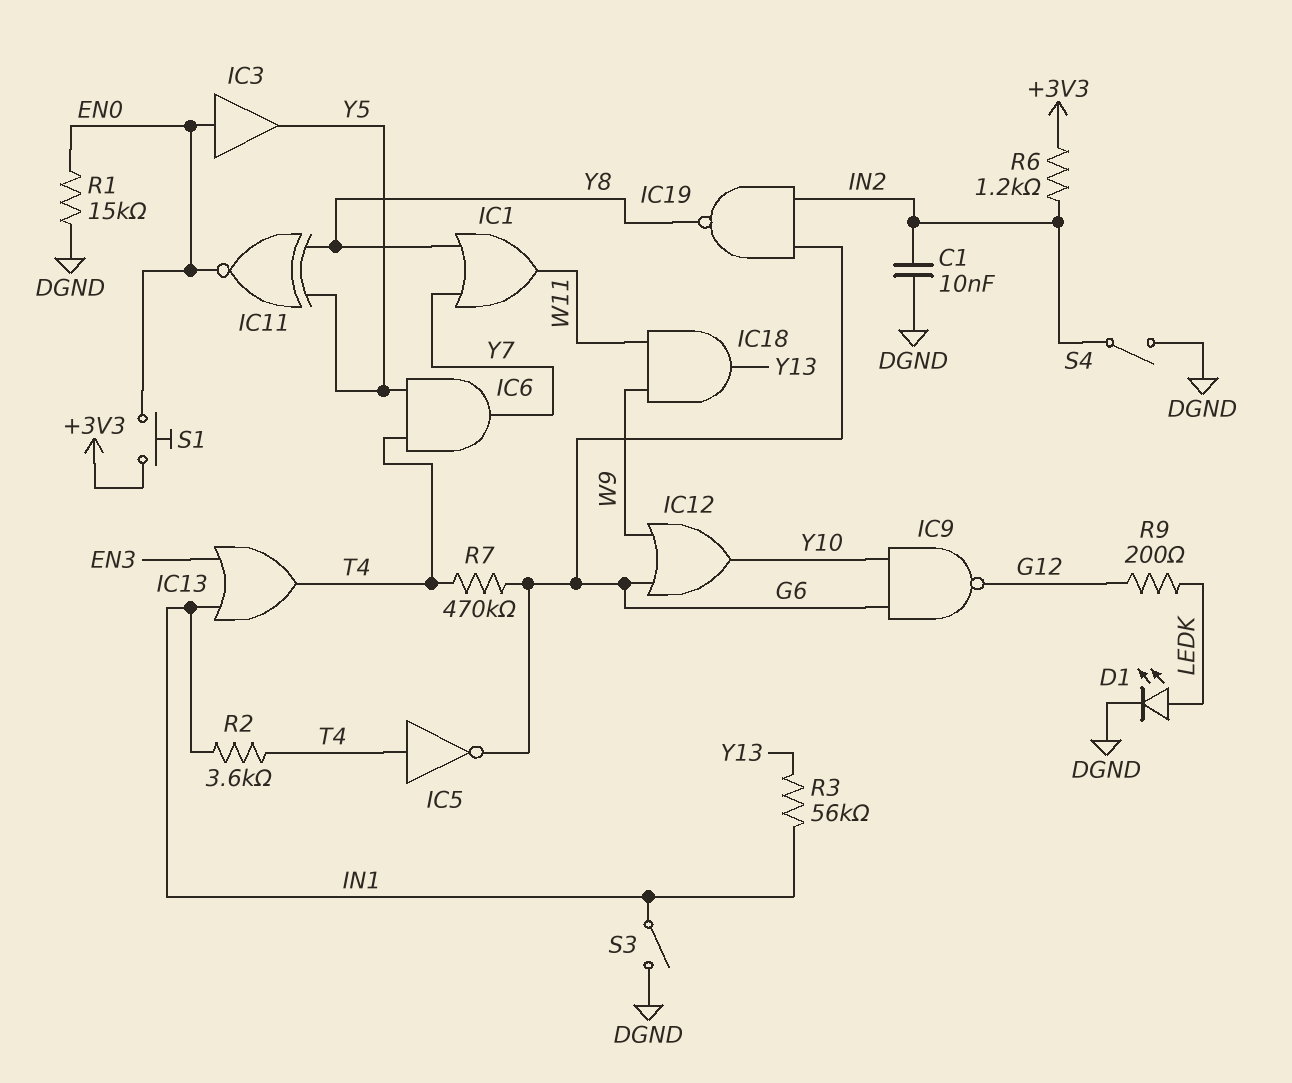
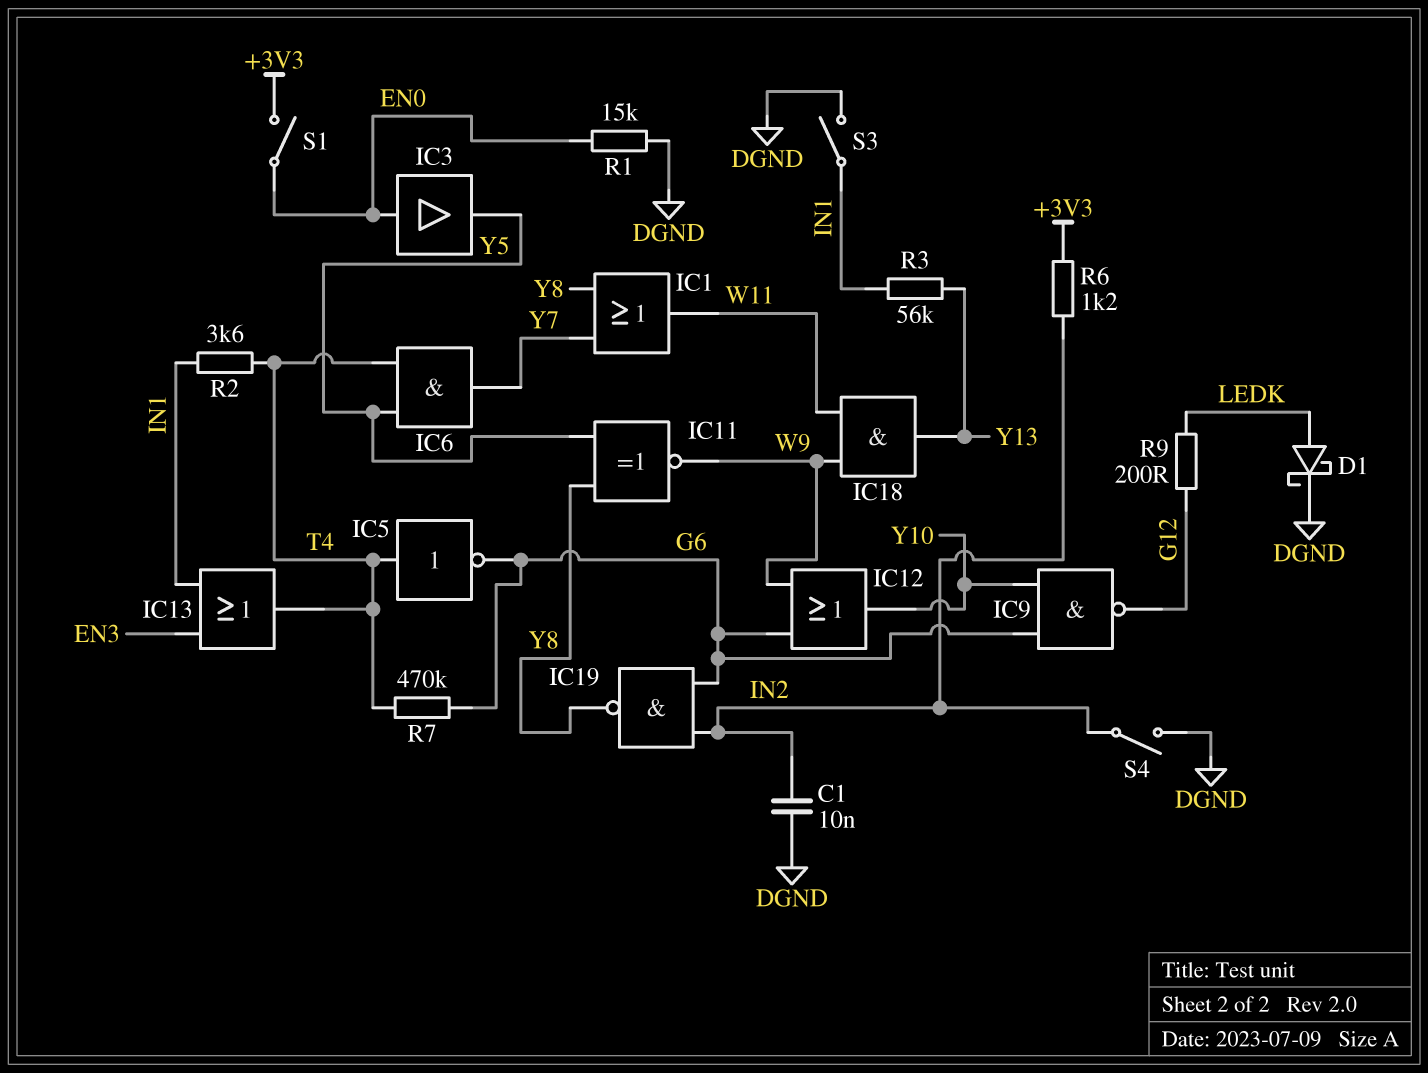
D1: LED (A LEDK, K DGND) -> schottky (A LEDK, K DGND)
IC11: XNOR (in Y5, in Y8, out EN0) -> XNOR (in Y5, in Y8, out W9)
S1: button (+3V3, EN0) -> switch (+3V3, EN0)

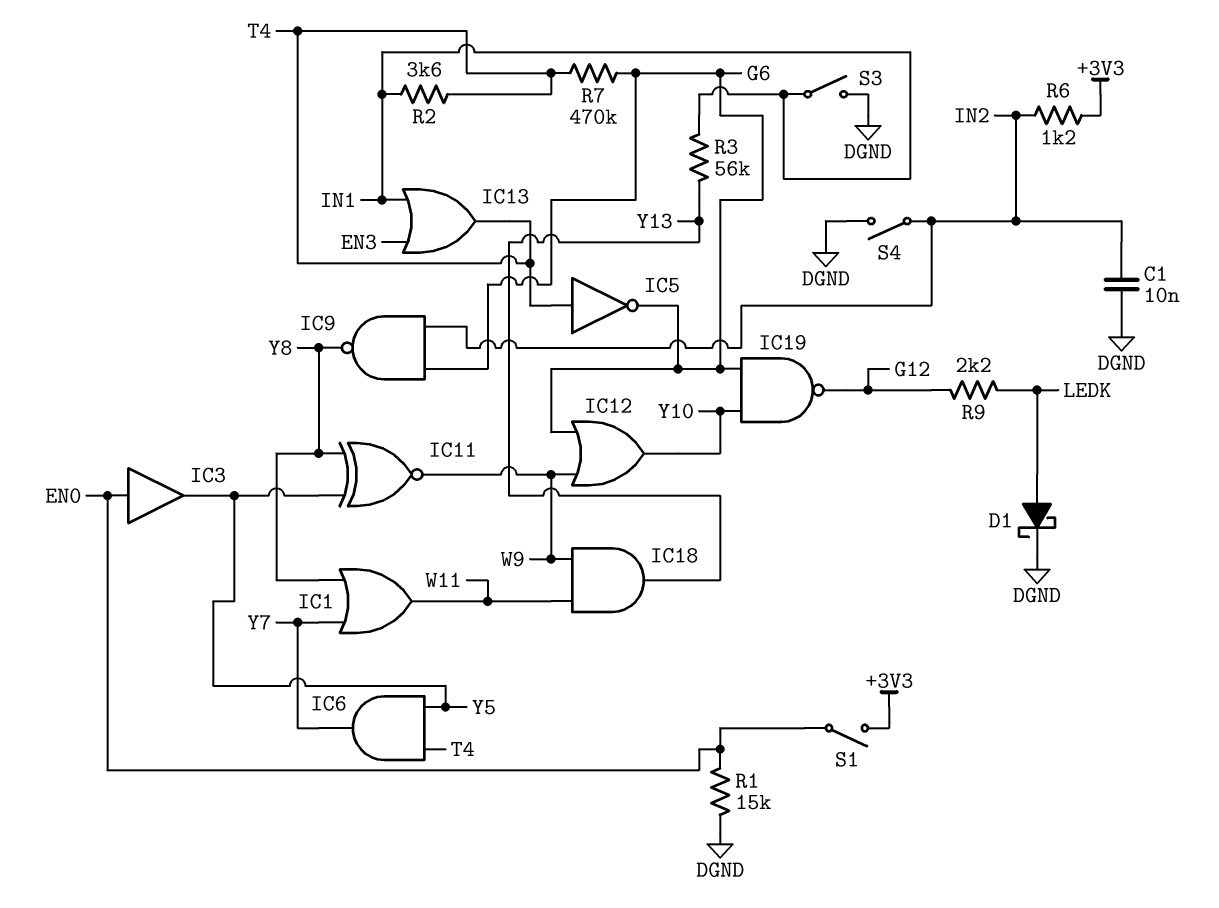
IC9: NAND (in G6, in Y10, out G12) -> NAND (in G6, in IN2, out Y8)
IC19: NAND (in G6, in IN2, out Y8) -> NAND (in G6, in Y10, out G12)
R9: 200 (G12, LEDK) -> 2.2k (G12, LEDK)

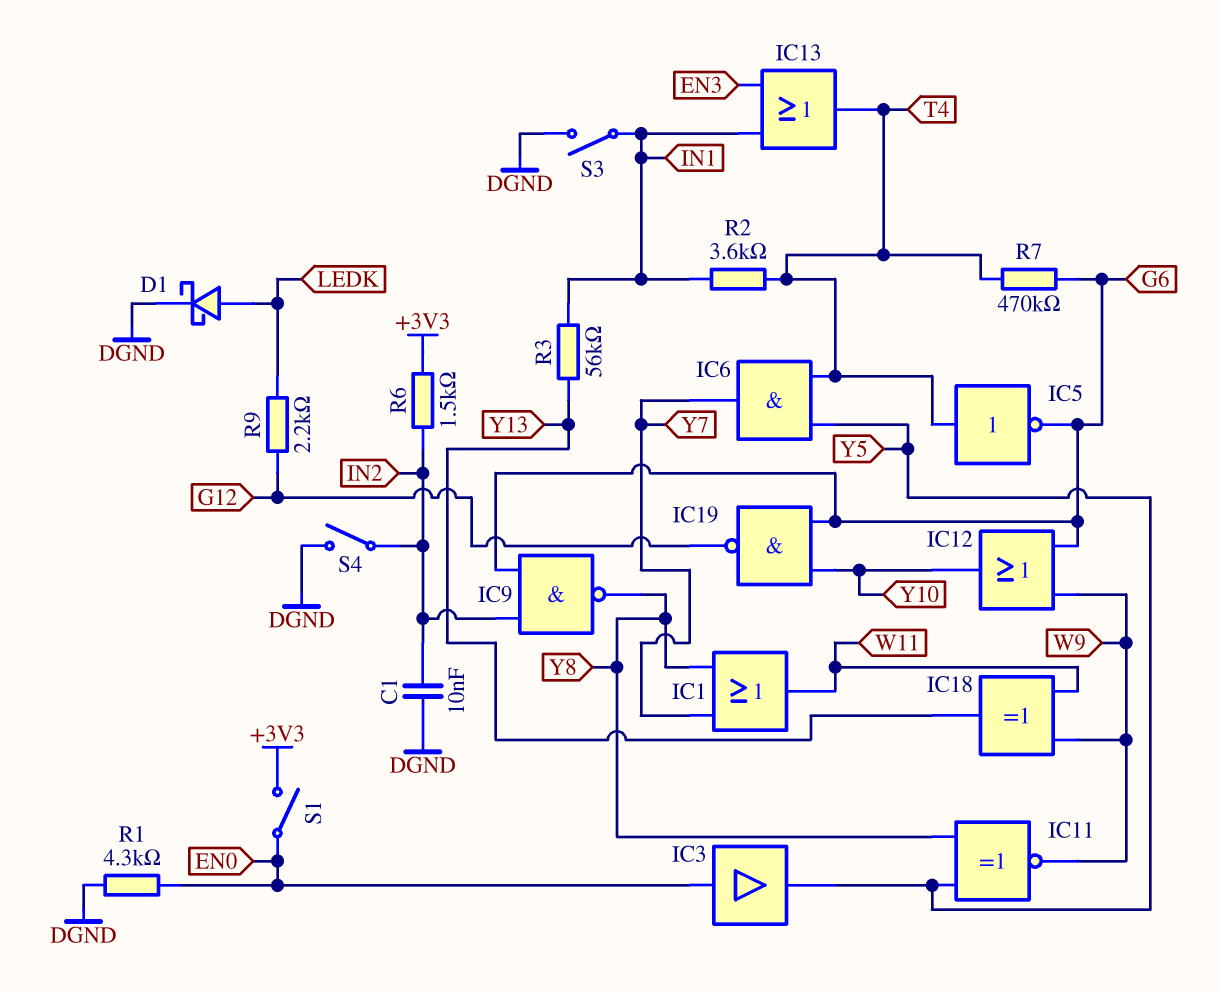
IC18: AND (in W9, in W11, out Y13) -> XOR (in W9, in W11, out Y13)
R1: 15k (DGND, EN0) -> 4.3k (DGND, EN0)
R6: 1.2k (+3V3, IN2) -> 1.5k (+3V3, IN2)

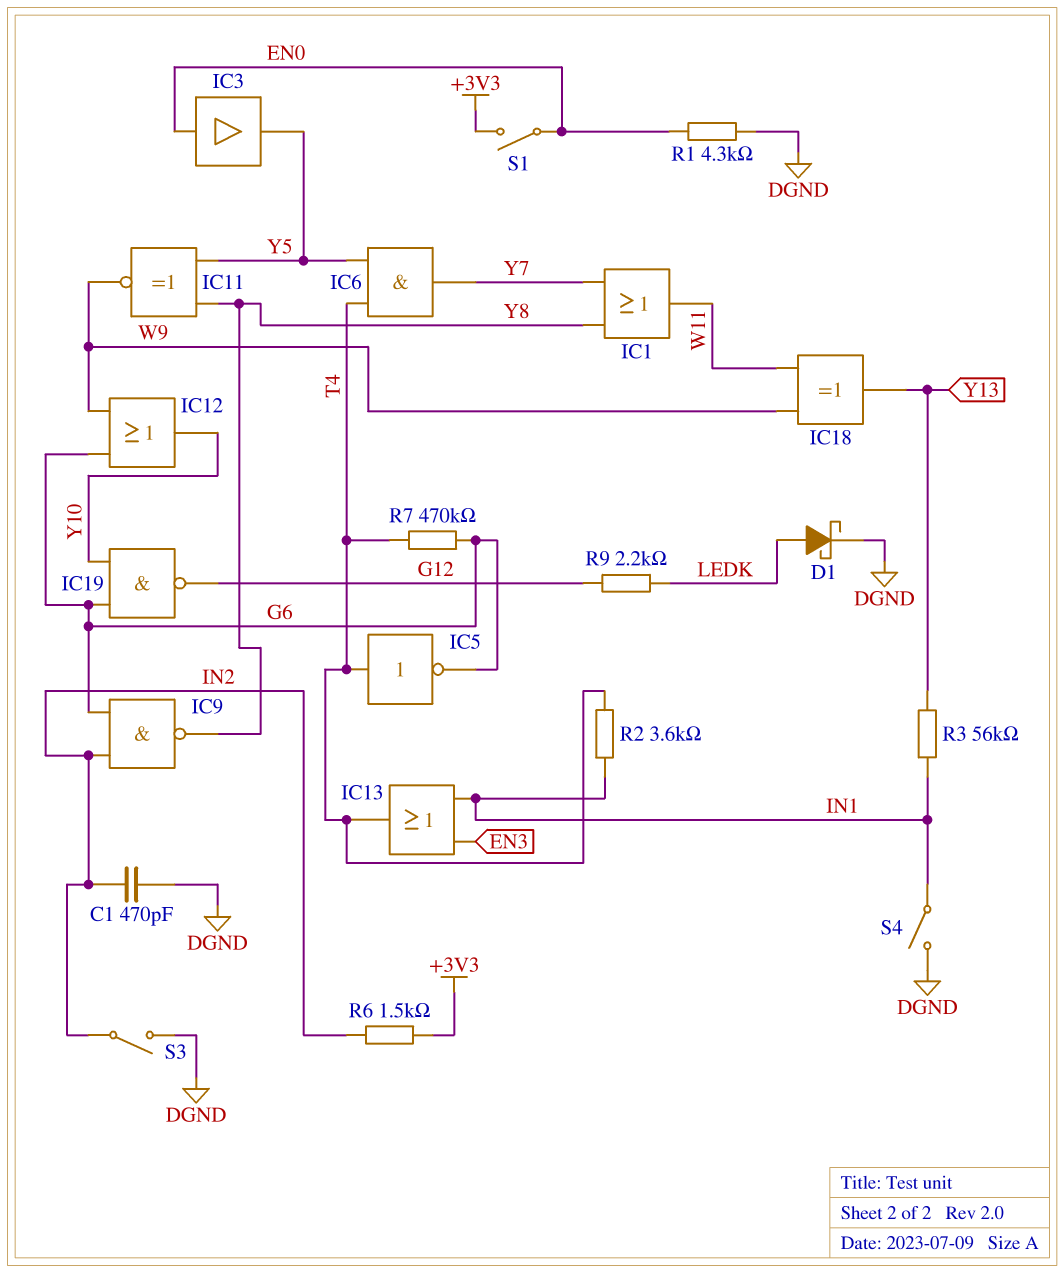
C1: 10nF (DGND, IN2) -> 470pF (DGND, IN2)
S3: switch (DGND, IN1) -> switch (DGND, IN2)
S4: switch (DGND, IN2) -> switch (DGND, IN1)

